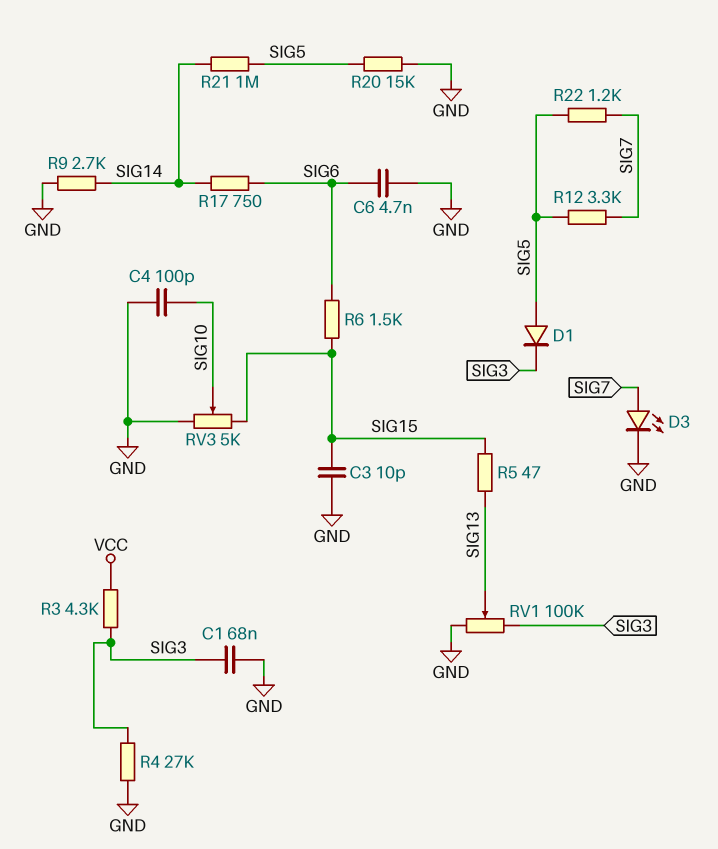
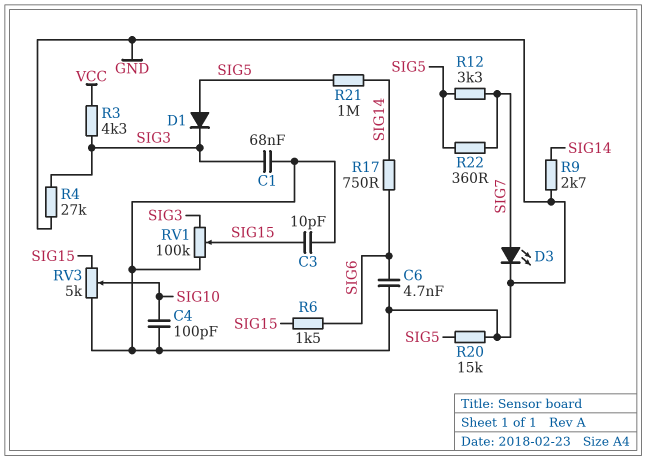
R5: 47 (SIG13, SIG15) -> none
R22: 1.2k (SIG5, SIG7) -> 360 (SIG5, SIG7)
RV1: 100k (GND, SIG3, wiper SIG13) -> 100k (GND, SIG3, wiper SIG15)

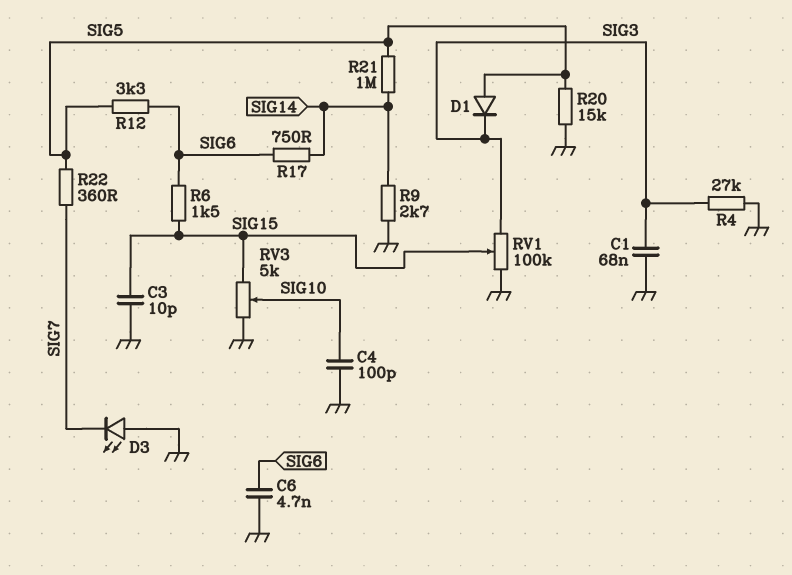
D3: LED (A SIG7, K GND) -> LED (A GND, K SIG7)
R3: 4.3k (SIG3, VCC) -> none
R12: 3.3k (SIG5, SIG7) -> 3.3k (SIG5, SIG6)

